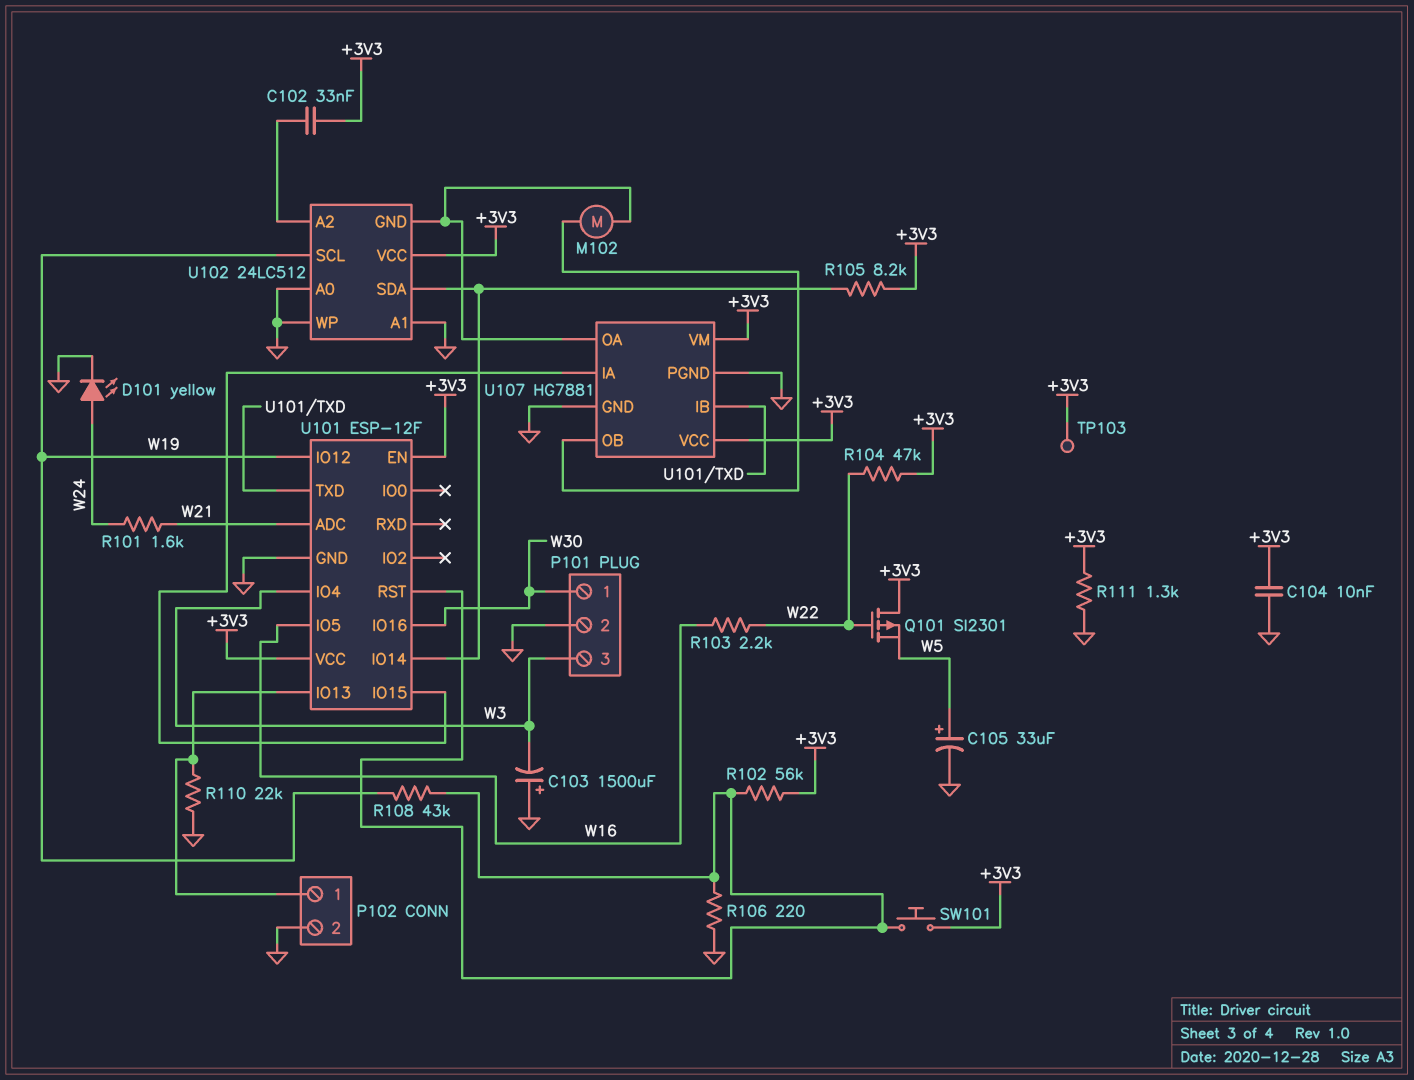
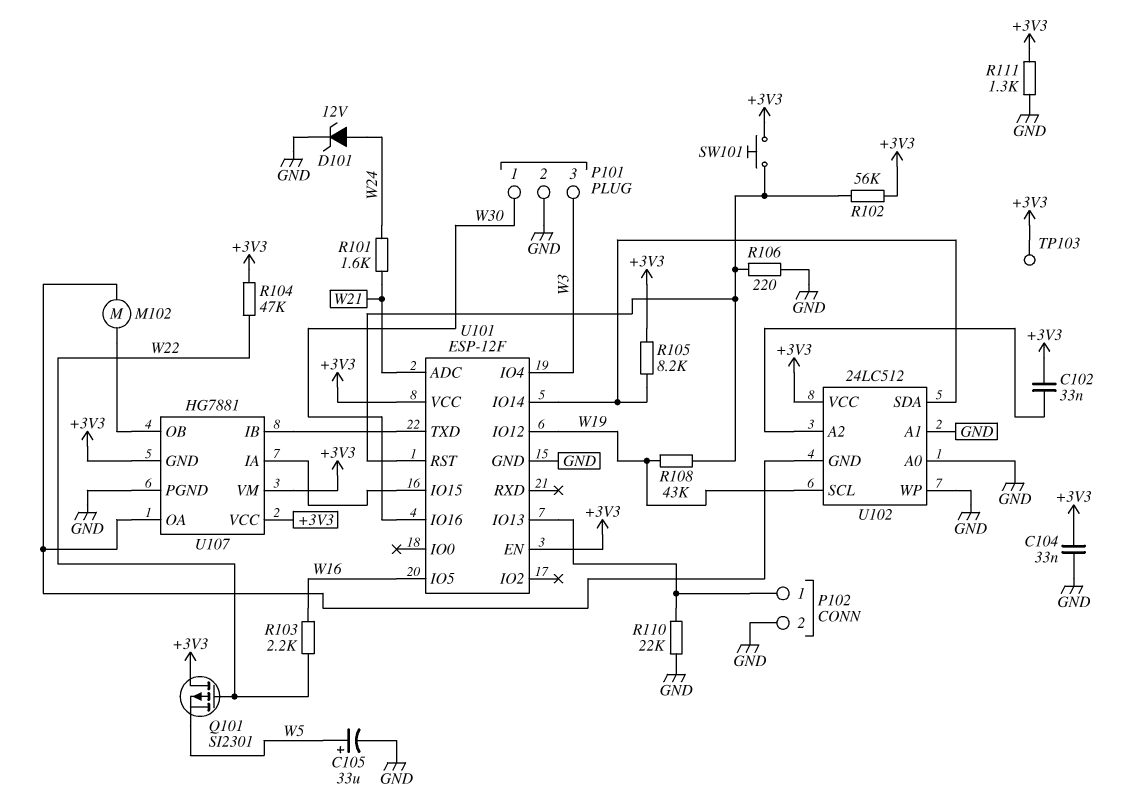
C103: 1500uF (plus GND, minus W3) -> none
C104: 10nF (+3V3, GND) -> 33nF (+3V3, GND)
D101: LED yellow (A W24, K GND) -> zener 12V (A W24, K GND)
U107 pin GND: GND -> +3V3

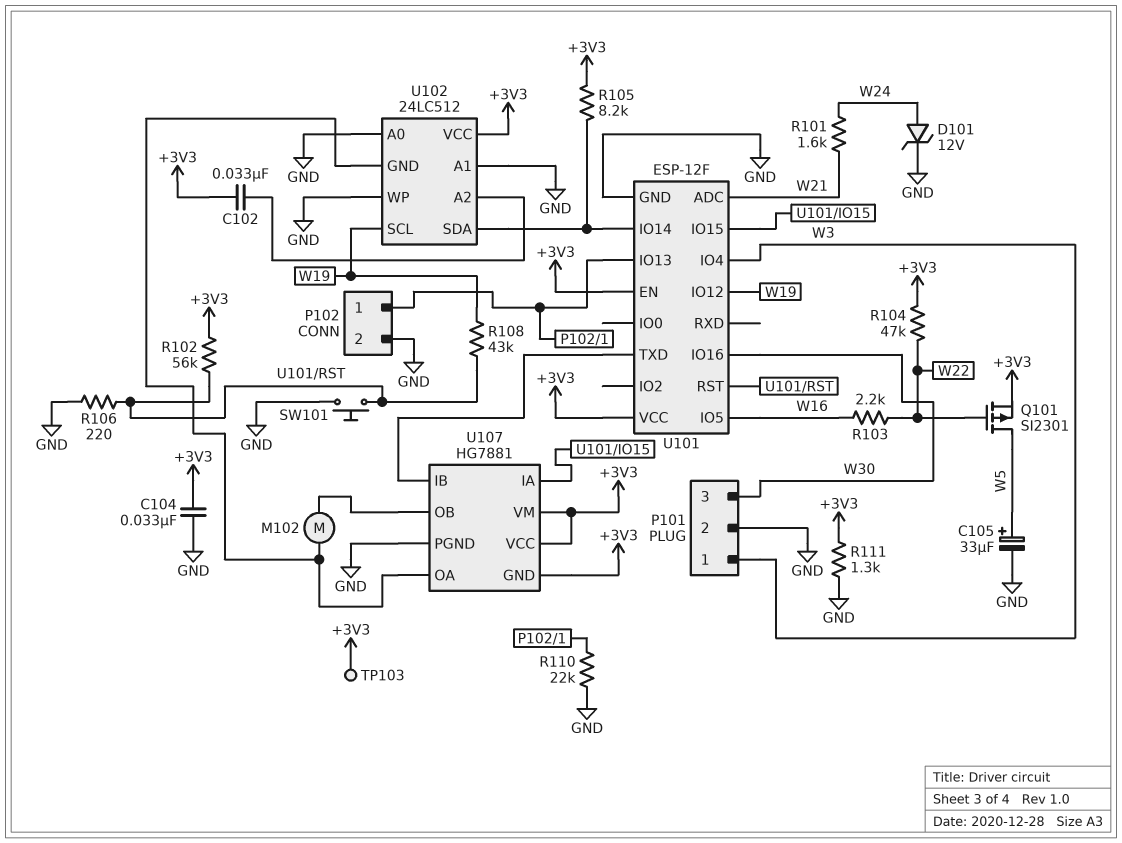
P101 pin 1: W30 -> W3
P101 pin 3: W3 -> W30
Q101: PMOS SI2301 (G W22, D +3V3, S W5) -> PMOS SI2301 (G W22, D W5, S +3V3)
SW101: button (+3V3, U101/RST) -> button (GND, U101/RST)

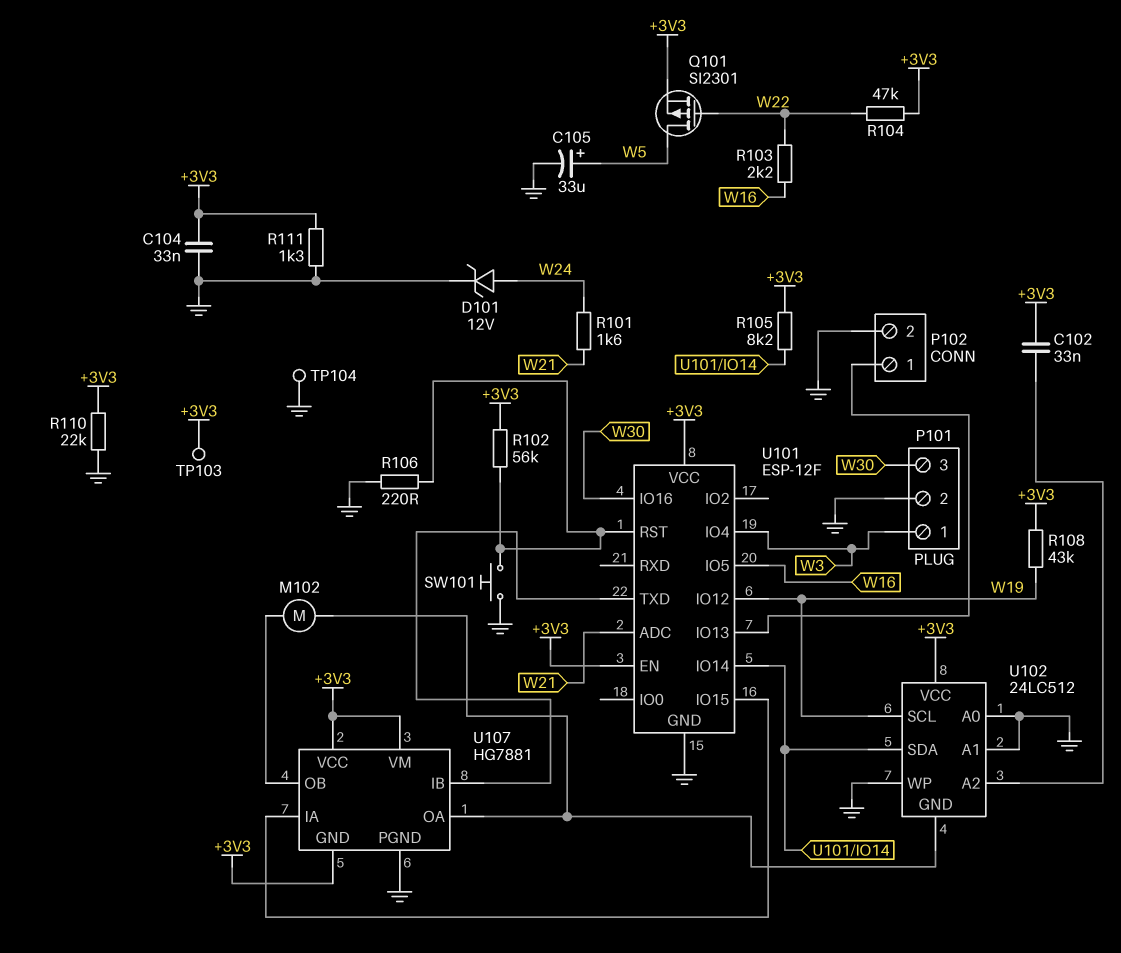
R108: 43k (U101/RST, W19) -> 43k (+3V3, W19)
R110: 22k (GND, P102/1) -> 22k (+3V3, GND)
TP104: none -> test point (GND)

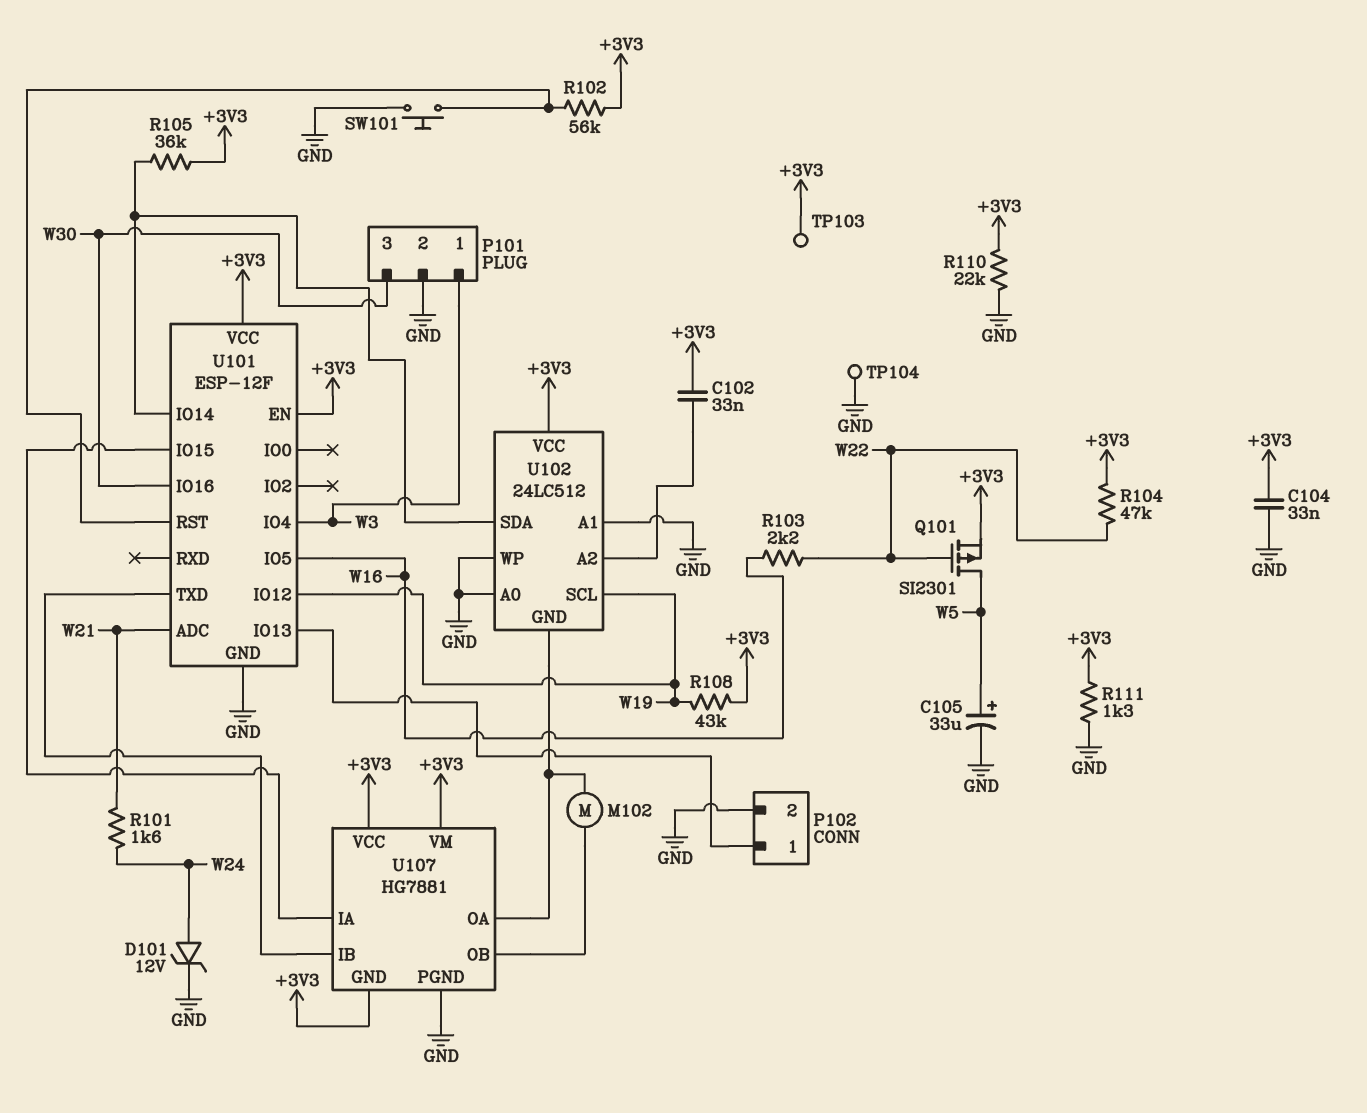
R105: 8.2k (+3V3, U101/IO14) -> 36k (+3V3, U101/IO14)
R106: 220 (GND, U101/RST) -> none

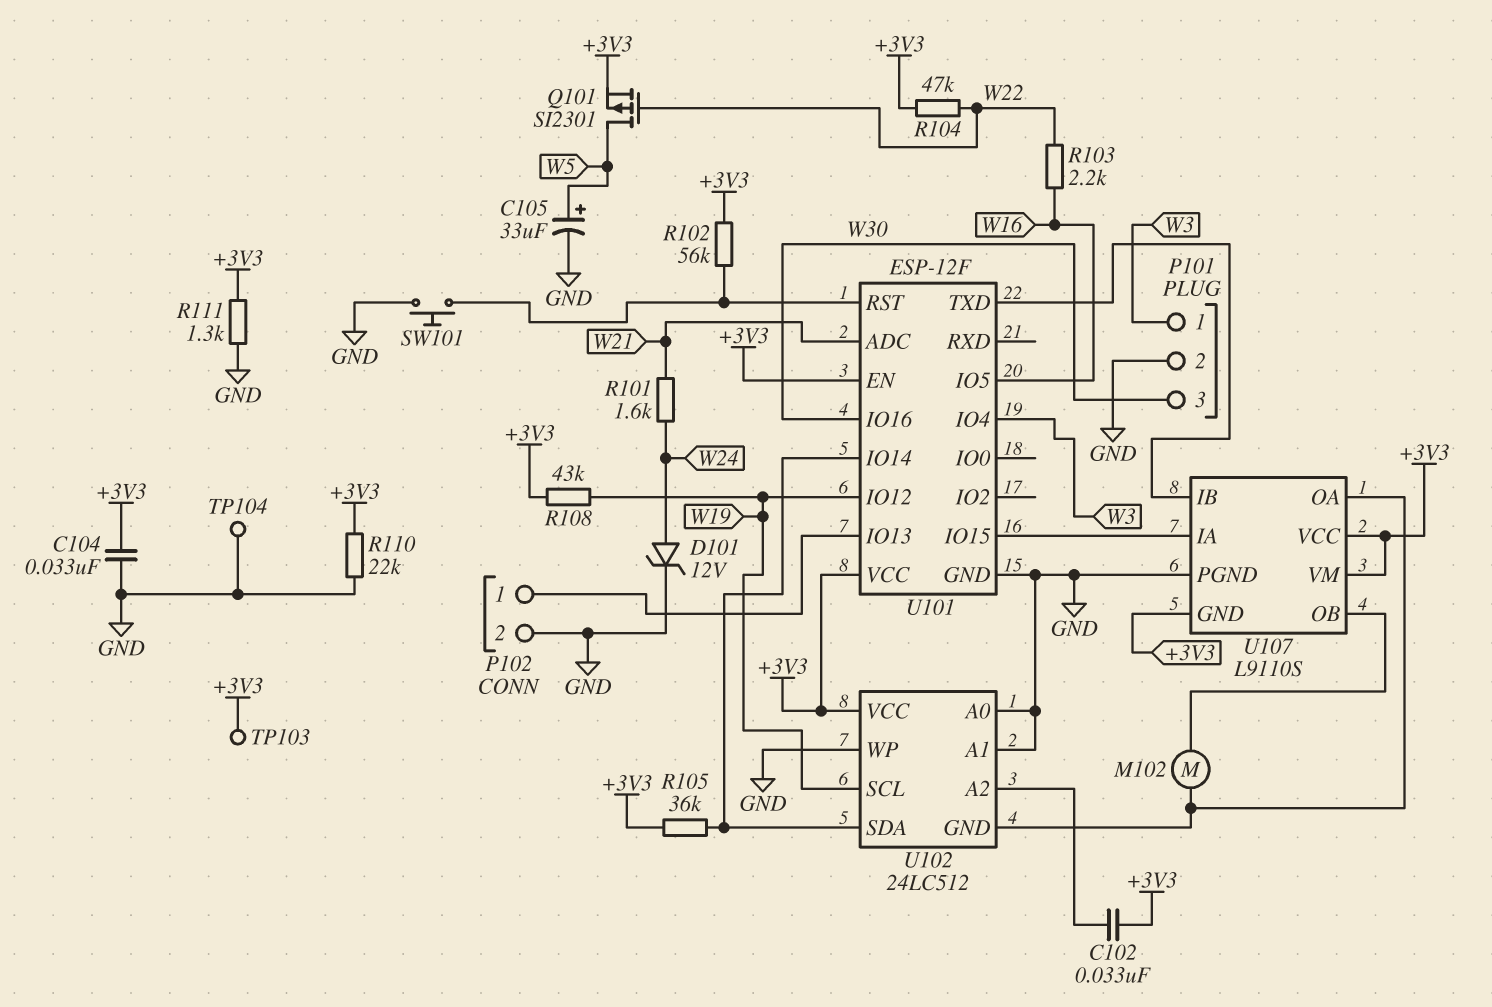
U107: HG7881 -> L9110S

